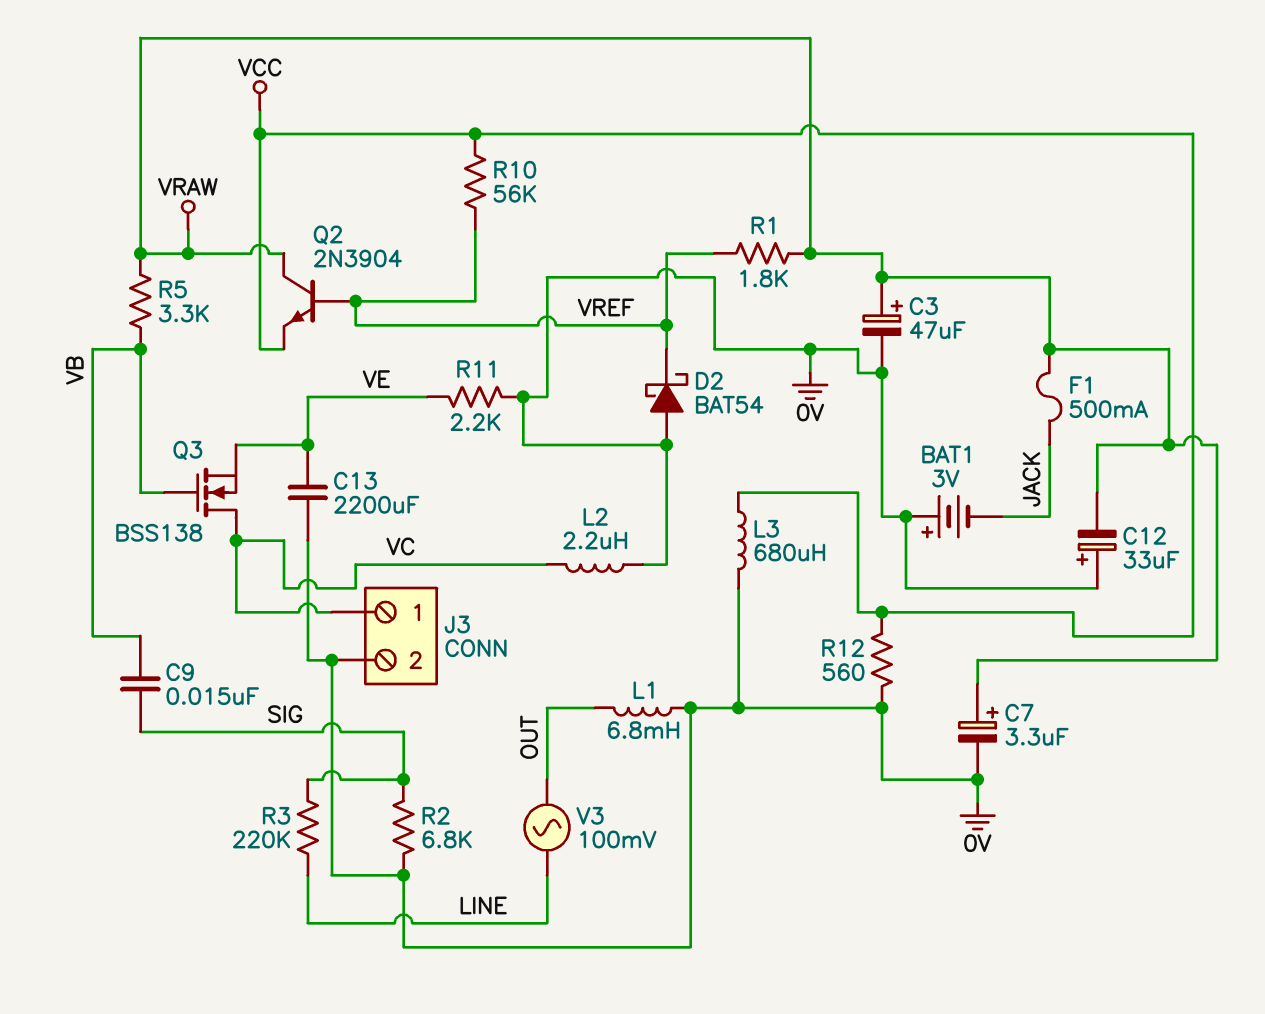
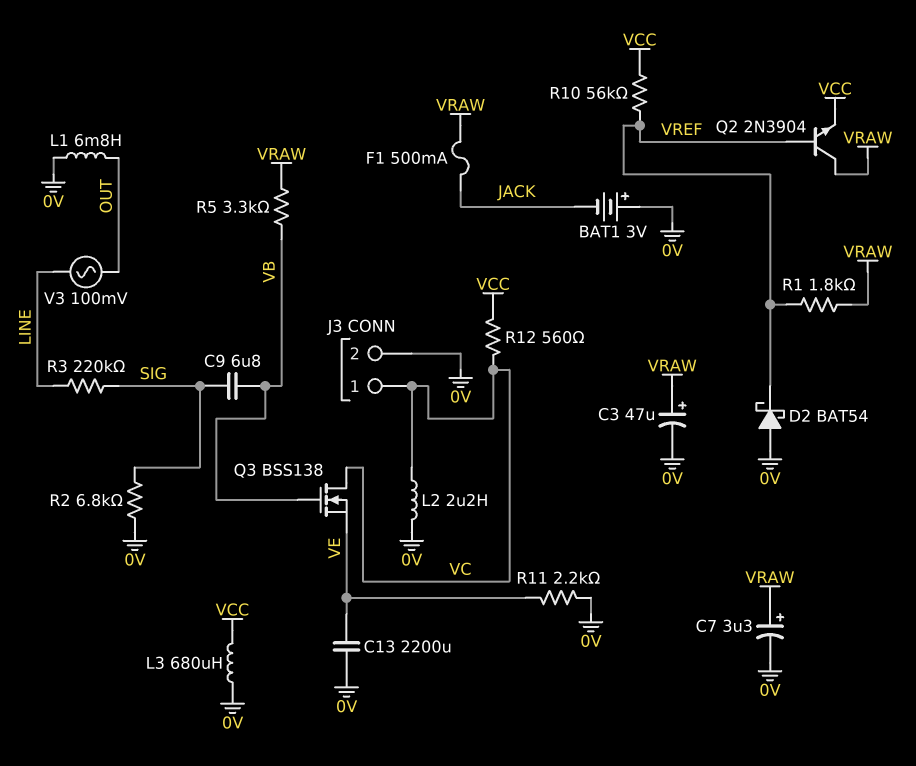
C9: 15nF (SIG, VB) -> 6.8uF (SIG, VB)
C12: 33uF (plus 0V, minus VRAW) -> none
R12: 560 (0V, VCC) -> 560 (VC, VCC)

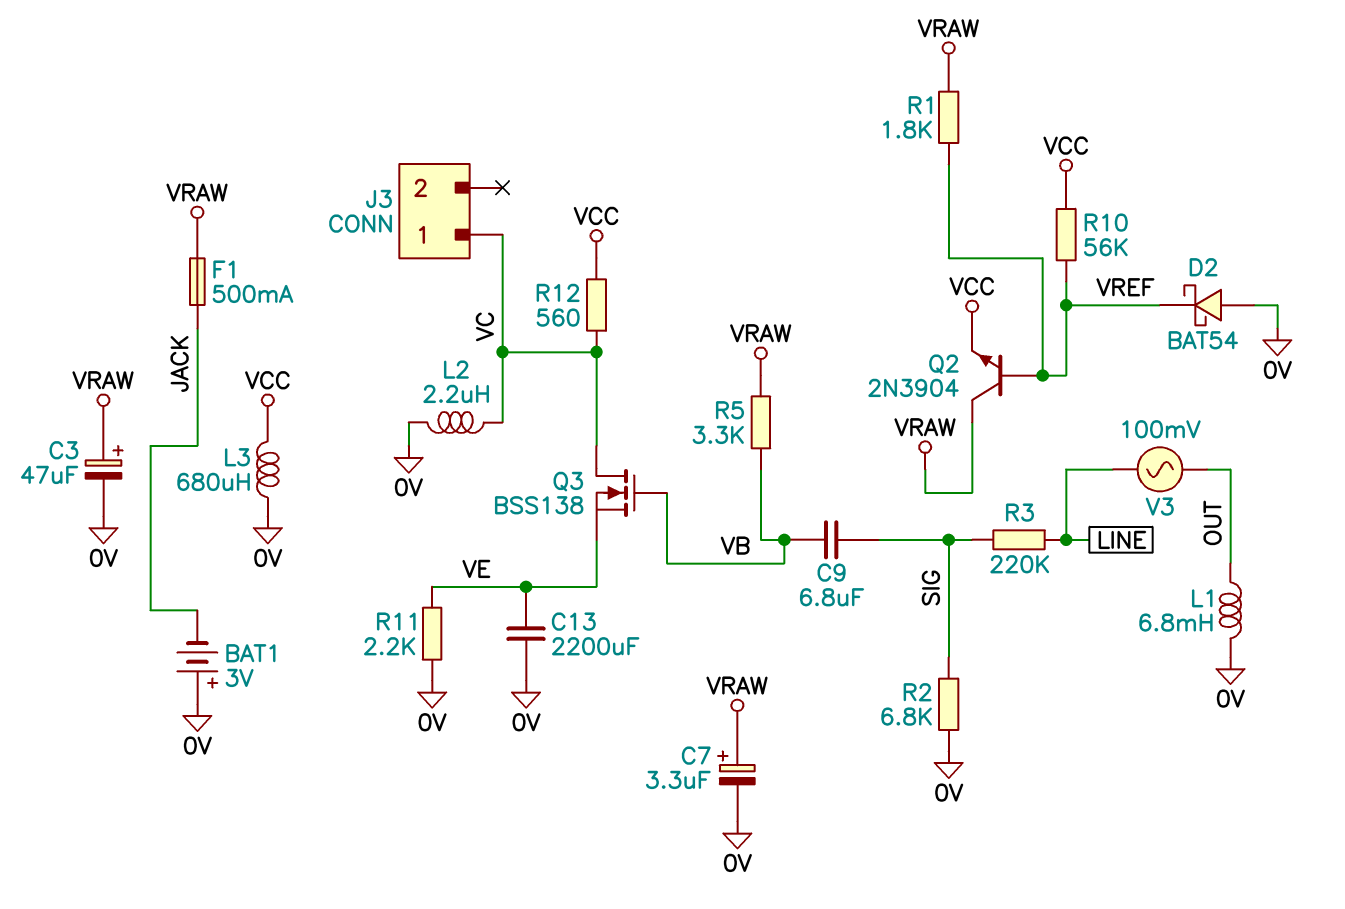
J3 pin 2: 0V -> none

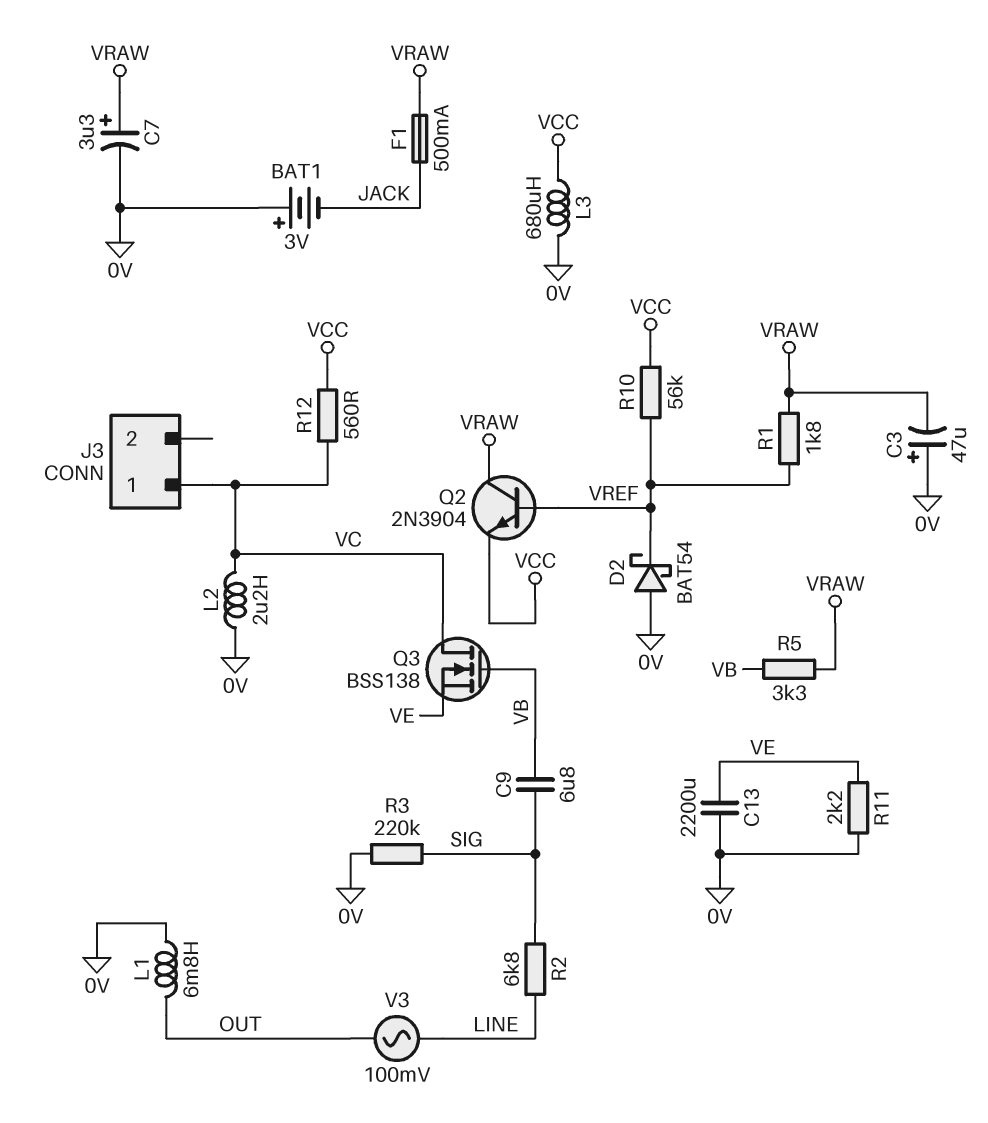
C3: 47uF (plus VRAW, minus 0V) -> 47uF (plus 0V, minus VRAW)
R2: 6.8k (0V, SIG) -> 6.8k (LINE, SIG)
R3: 220k (LINE, SIG) -> 220k (0V, SIG)

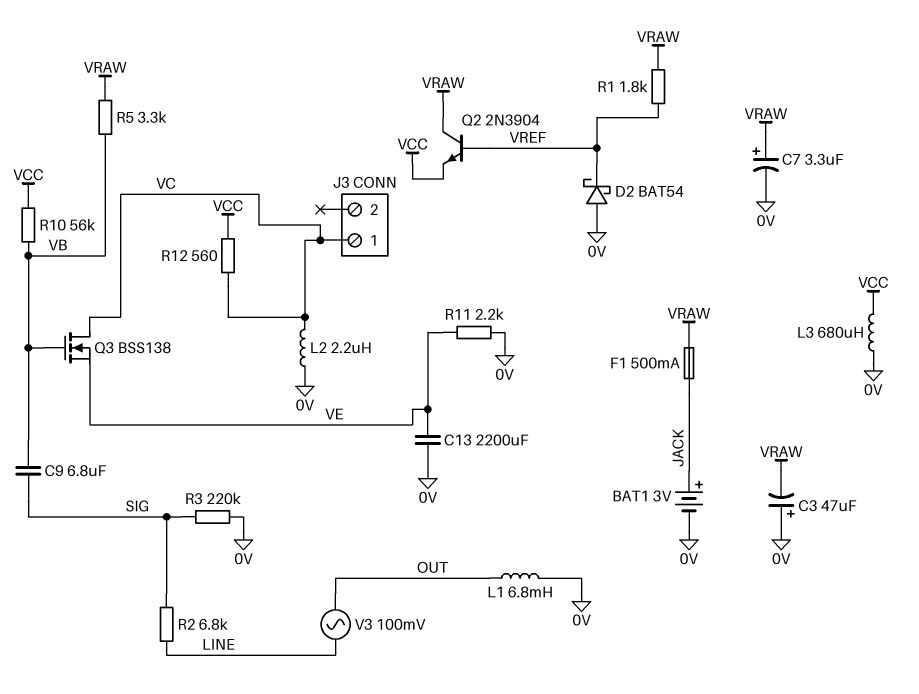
BAT1: 3V (plus 0V, minus JACK) -> 3V (plus JACK, minus 0V)
R10: 56k (VCC, VREF) -> 56k (VB, VCC)

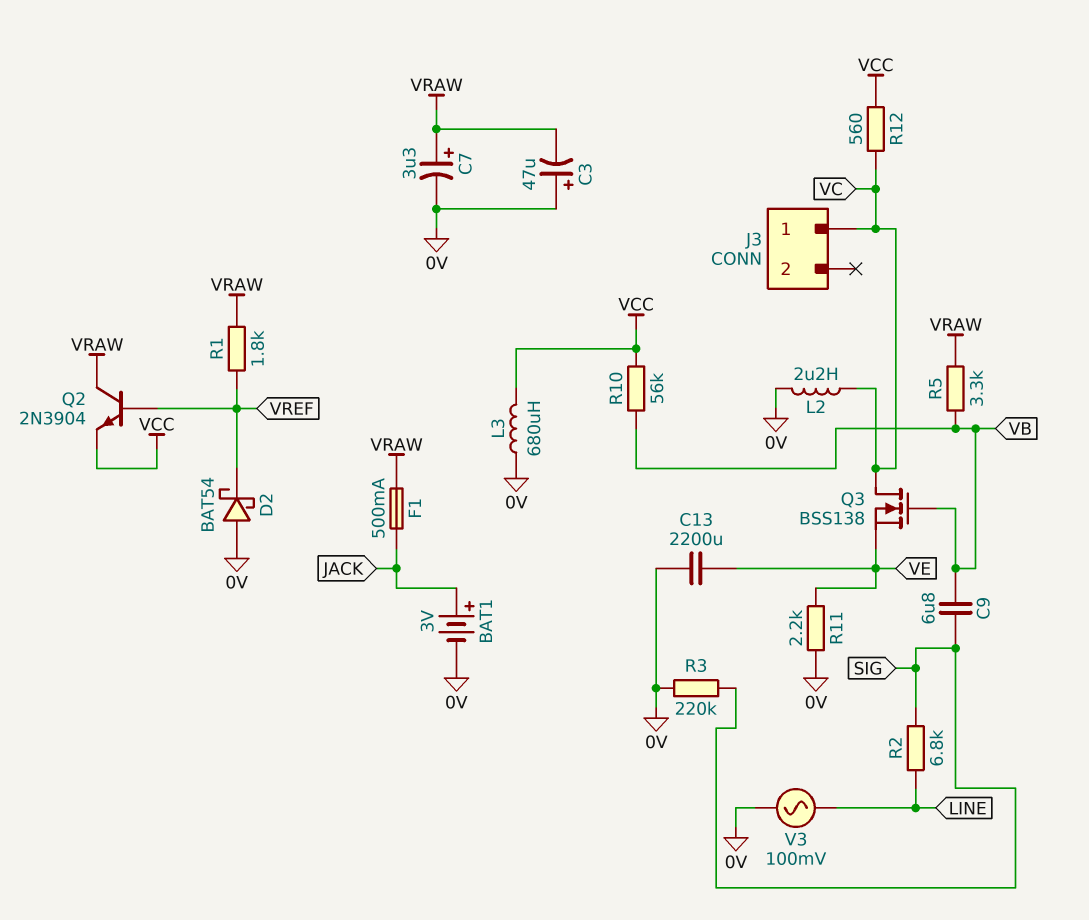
L1: 6.8mH (0V, OUT) -> none
V3: AC 100mV (LINE, OUT) -> AC 100mV (0V, LINE)

